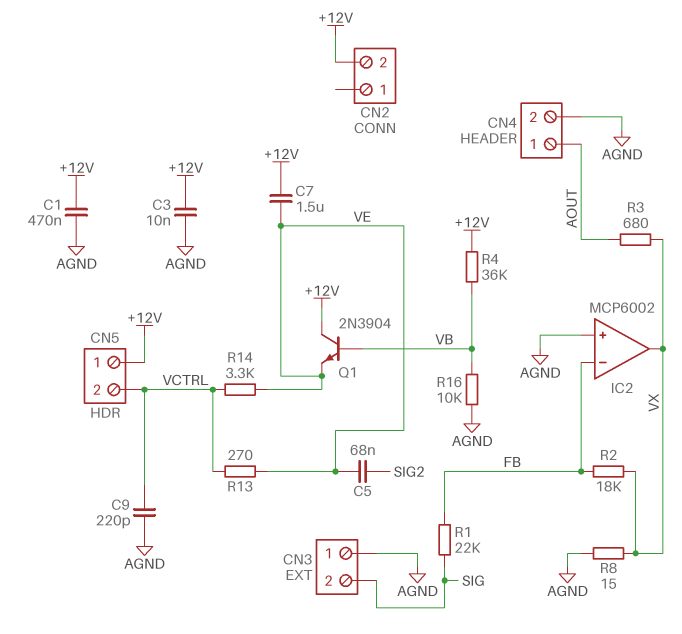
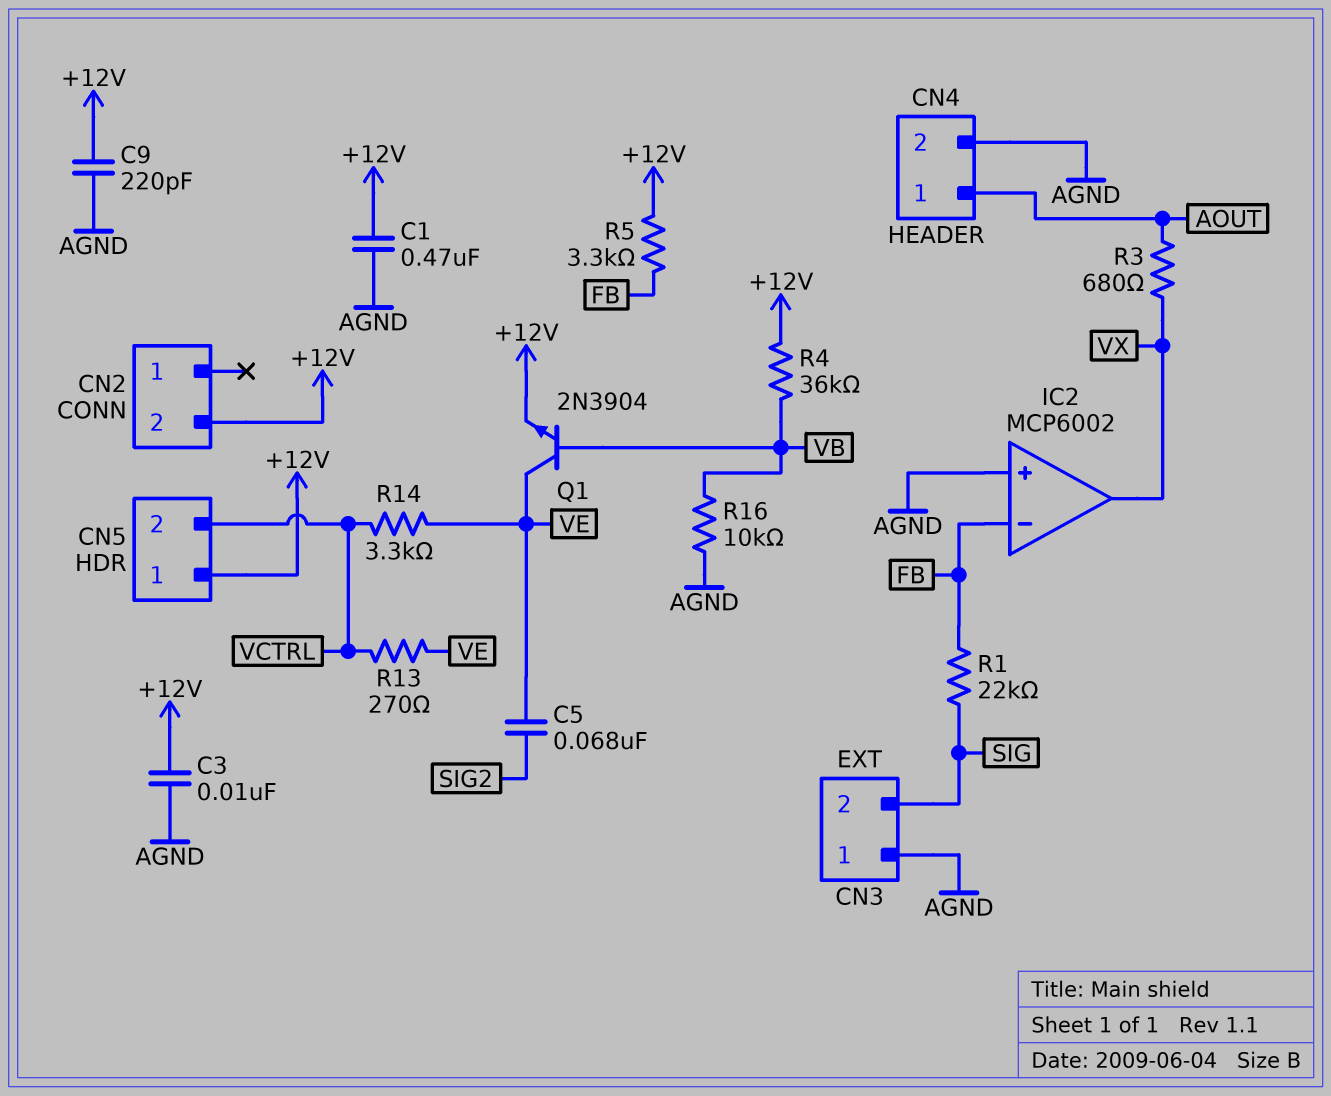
C7: 1.5uF (+12V, VE) -> none
C9: 220pF (AGND, VCTRL) -> 220pF (+12V, AGND)
Q1: NPN 2N3904 (B VB, C +12V, E VE) -> NPN 2N3904 (B VB, C VE, E +12V)
R2: 18k (FB, VX) -> none
R5: none -> 3.3k (+12V, FB)
R8: 15 (AGND, VX) -> none

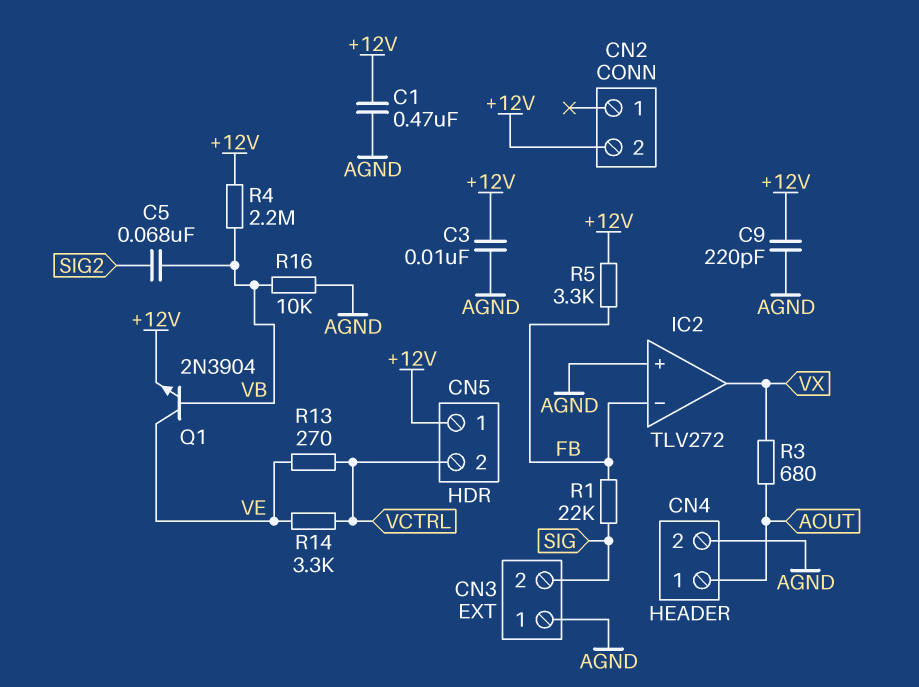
C5: 68nF (SIG2, VE) -> 68nF (SIG2, VB)
IC2: MCP6002 -> TLV272
R4: 36k (+12V, VB) -> 2.2M (+12V, VB)

